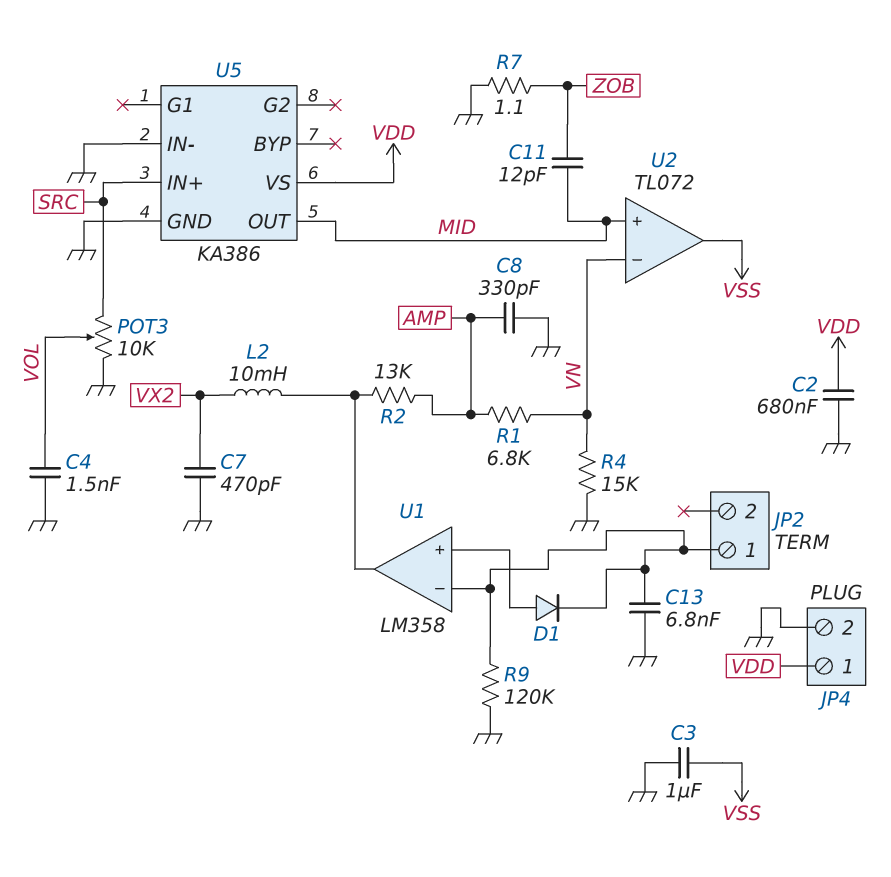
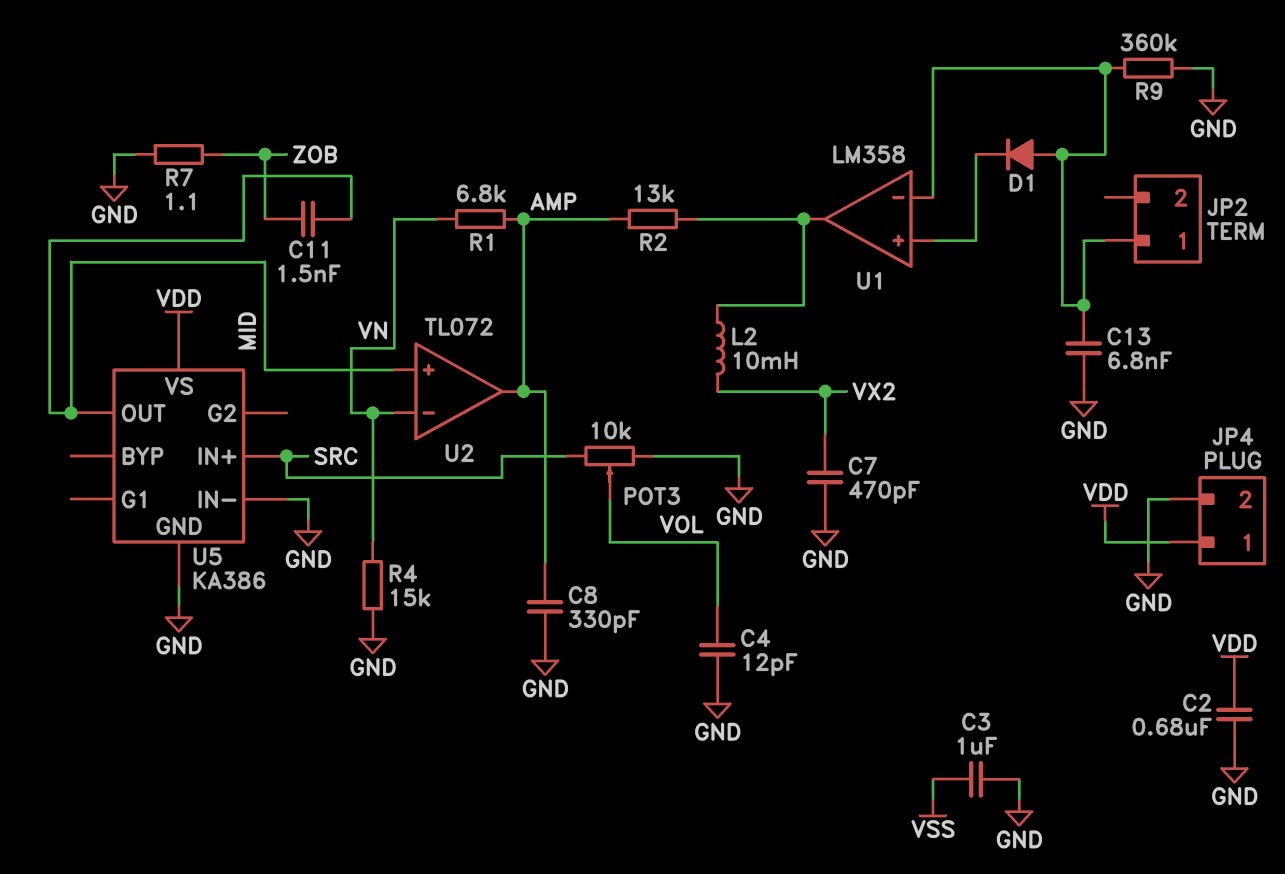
C4: 1.5nF (GND, VOL) -> 12pF (GND, VOL)
C11: 12pF (MID, ZOB) -> 1.5nF (MID, ZOB)
D1: diode (A U1/in+, K JP2/1) -> diode (A JP2/1, K U1/in+)
R9: 120k (GND, JP2/1) -> 360k (GND, JP2/1)
U2 pin out: VSS -> AMP

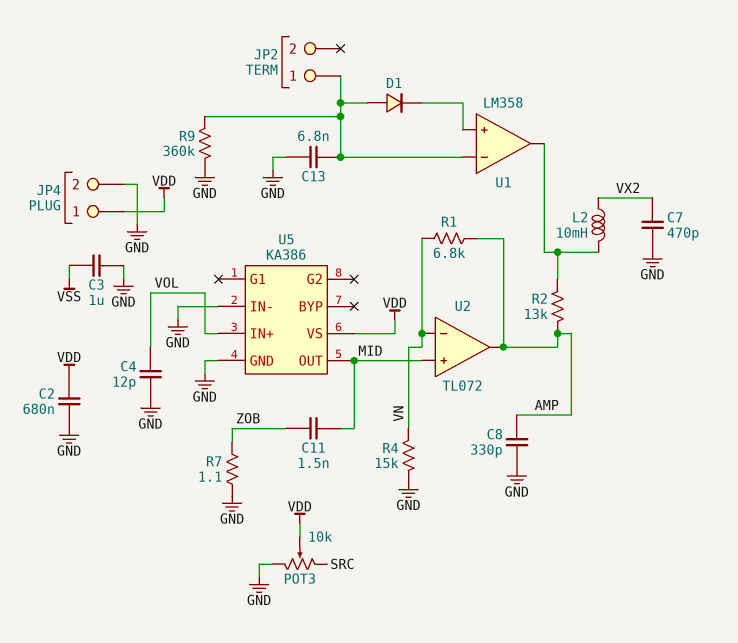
POT3: 10k (GND, SRC, wiper VOL) -> 10k (GND, SRC, wiper VDD)
U5 pin IN+: SRC -> VOL

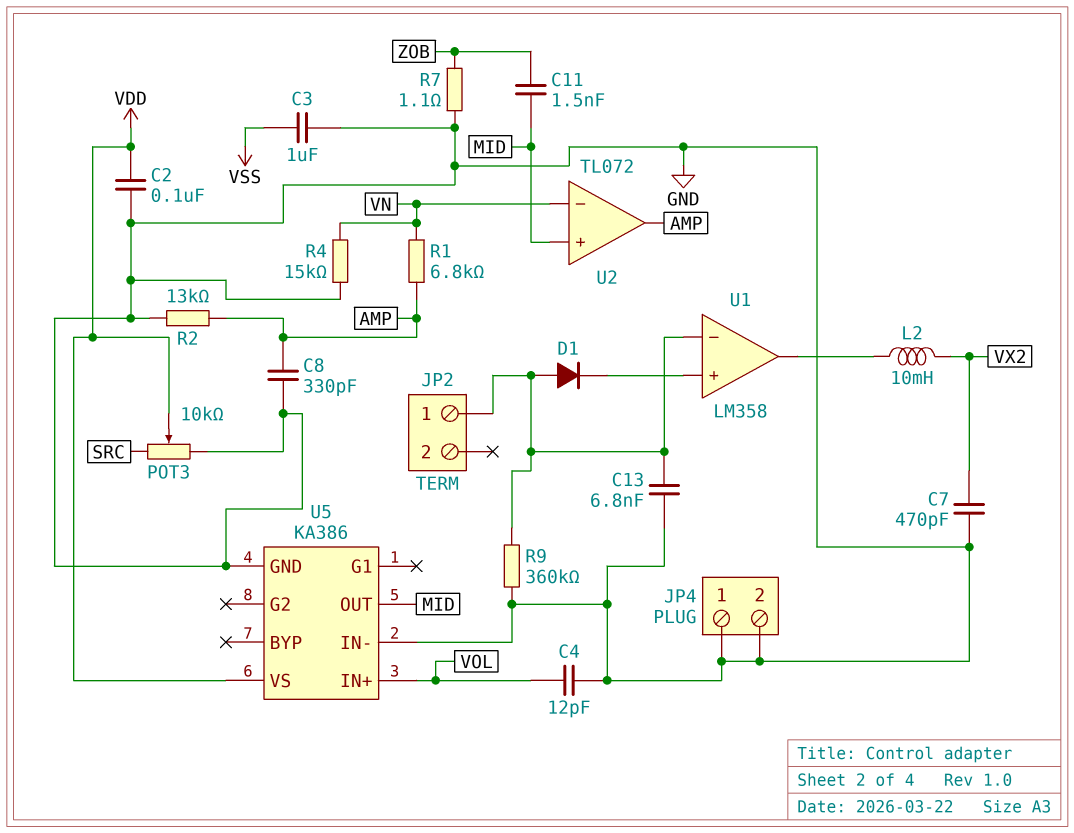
C2: 680nF (GND, VDD) -> 100nF (GND, VDD)
JP4 pin 1: VDD -> GND
R2: 13k (AMP, U1/out) -> 13k (AMP, GND)

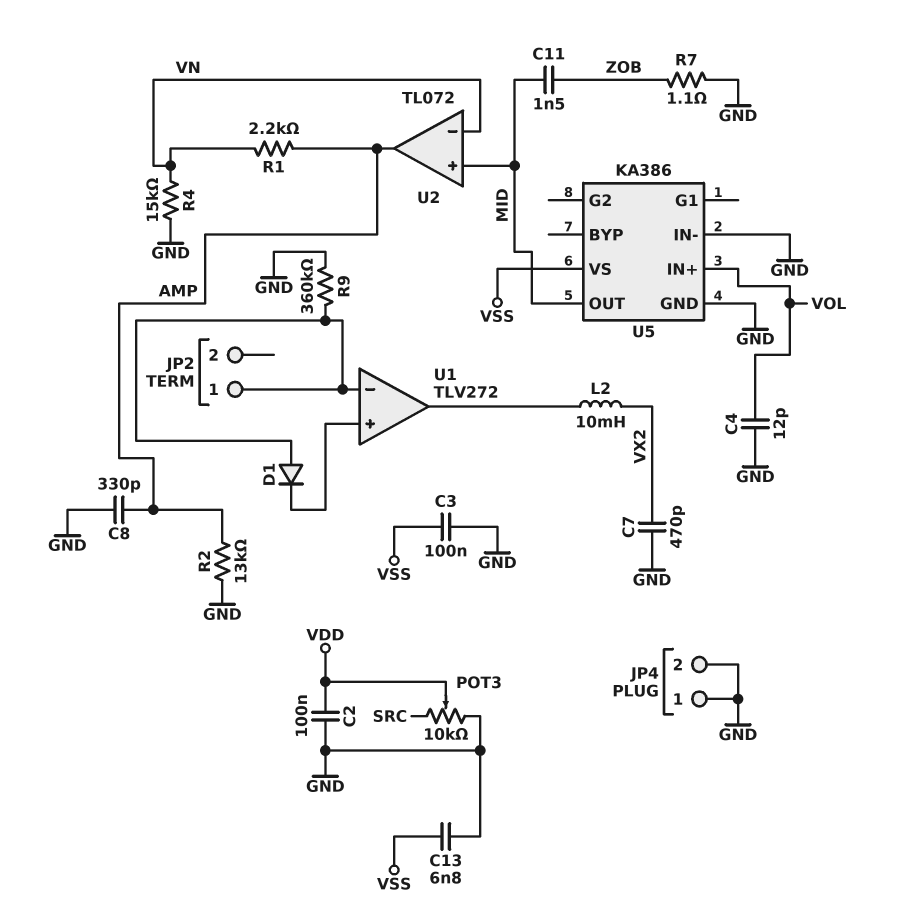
C3: 1uF (GND, VSS) -> 100nF (GND, VSS)
C13: 6.8nF (GND, JP2/1) -> 6.8nF (GND, VSS)
R1: 6.8k (AMP, VN) -> 2.2k (AMP, VN)
U1: LM358 -> TLV272
U5 pin VS: VDD -> VSS

